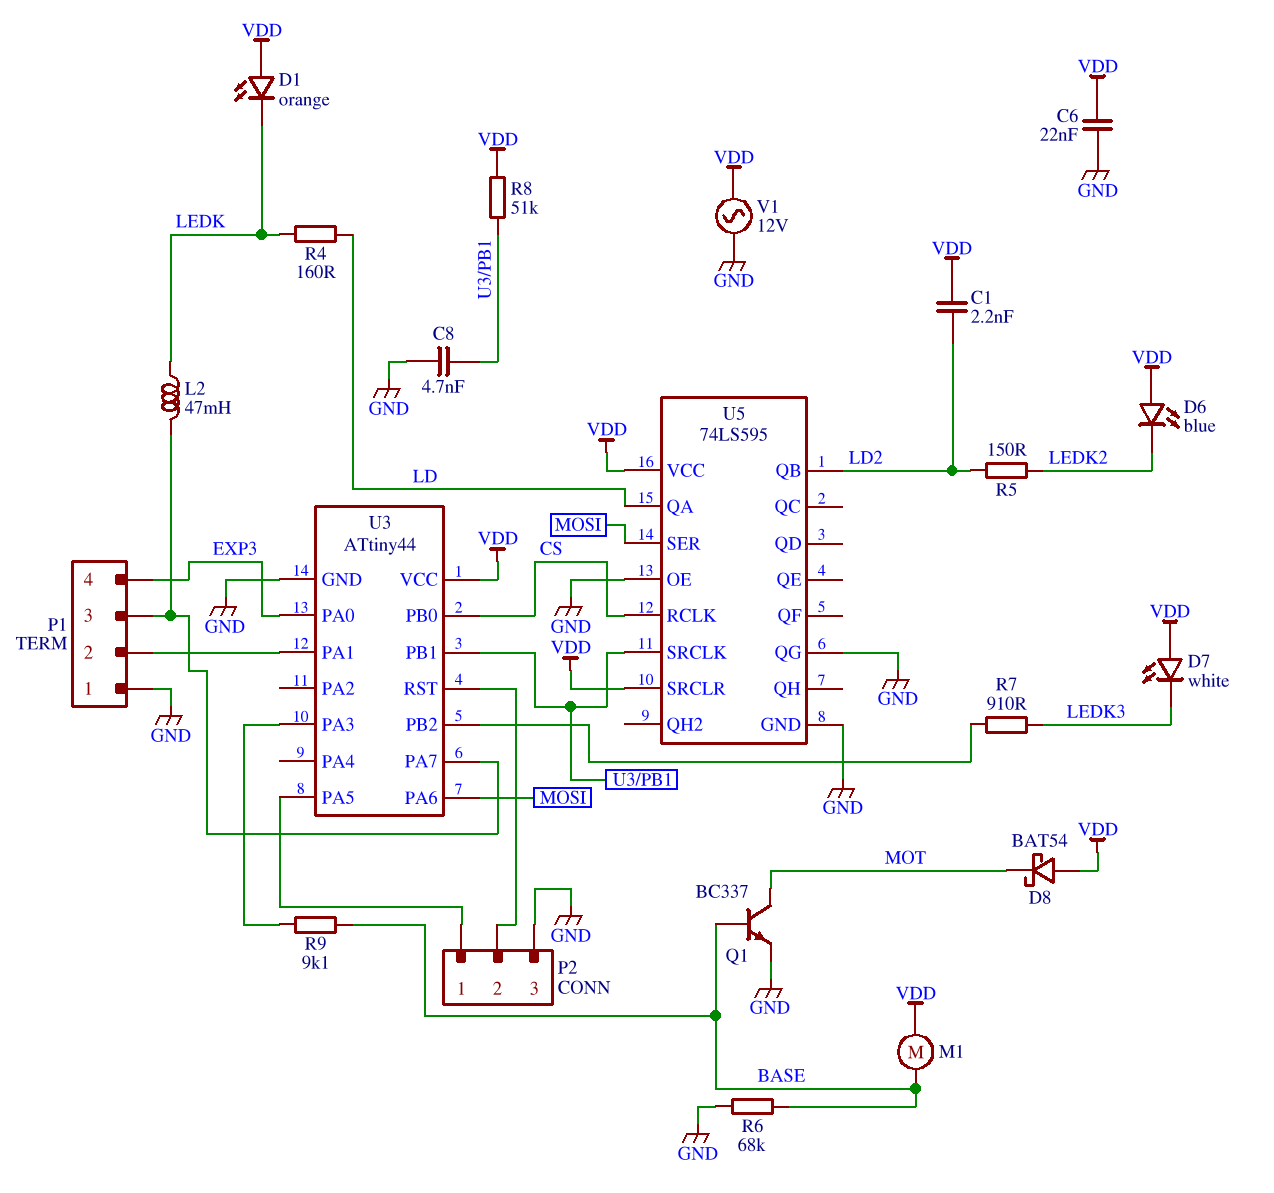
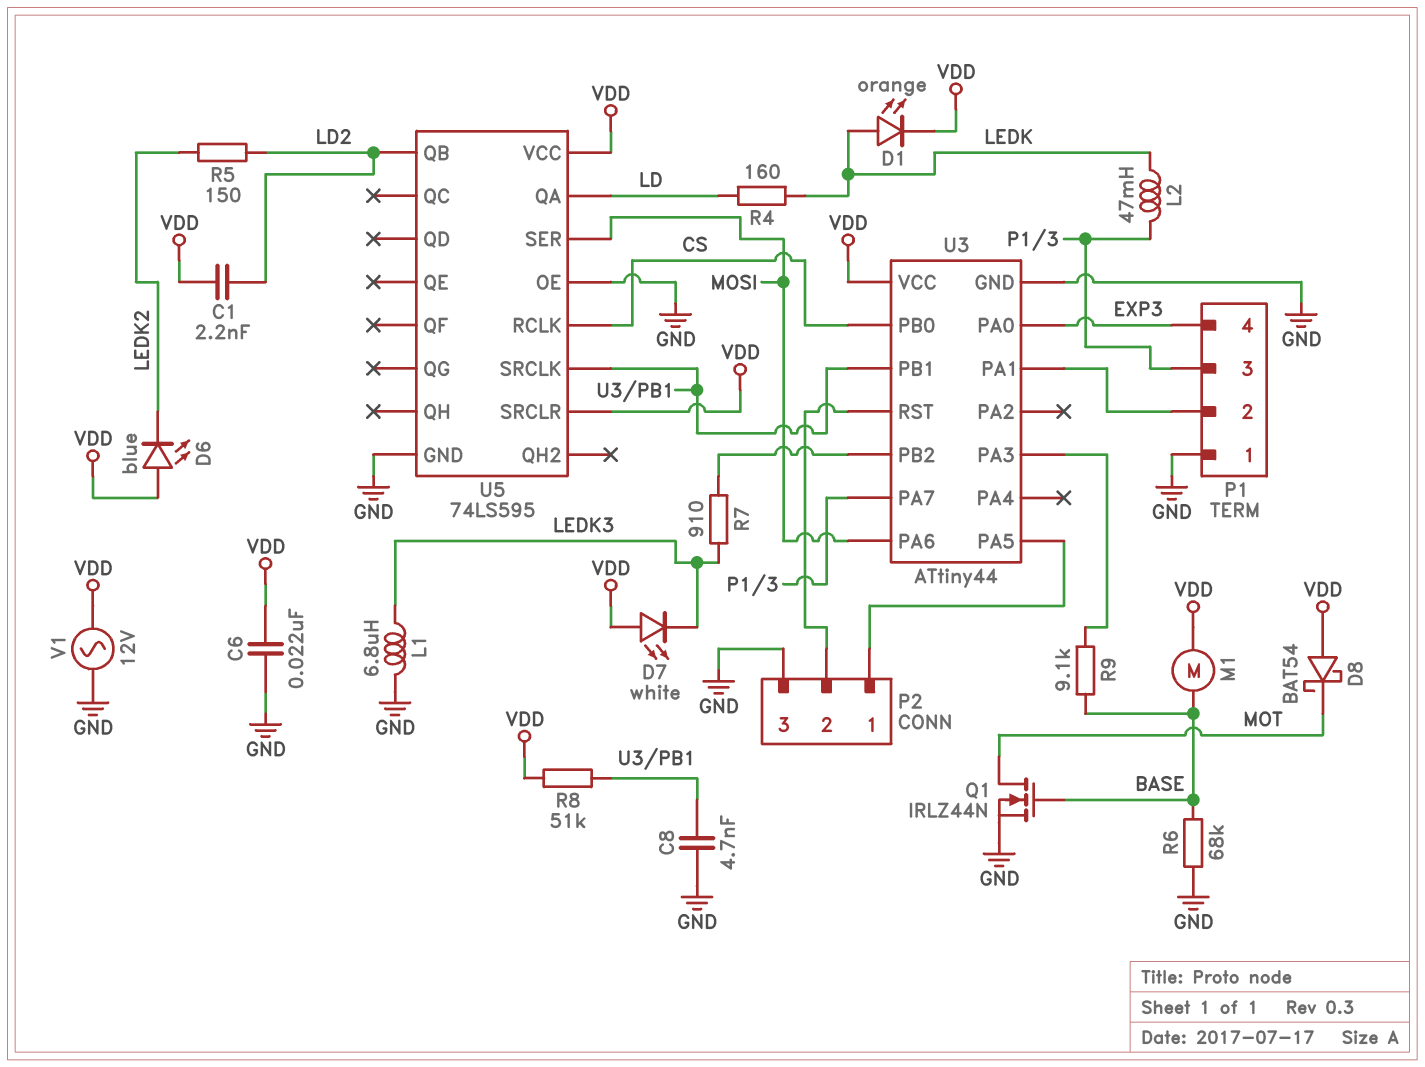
D1: LED orange (A VDD, K LEDK) -> LED orange (A LEDK, K VDD)
L1: none -> 6.8uH (GND, LEDK3)
Q1: NPN BC337 (B BASE, C MOT, E GND) -> NMOS IRLZ44N (G BASE, D MOT, S GND)
U5 pin QG: GND -> none

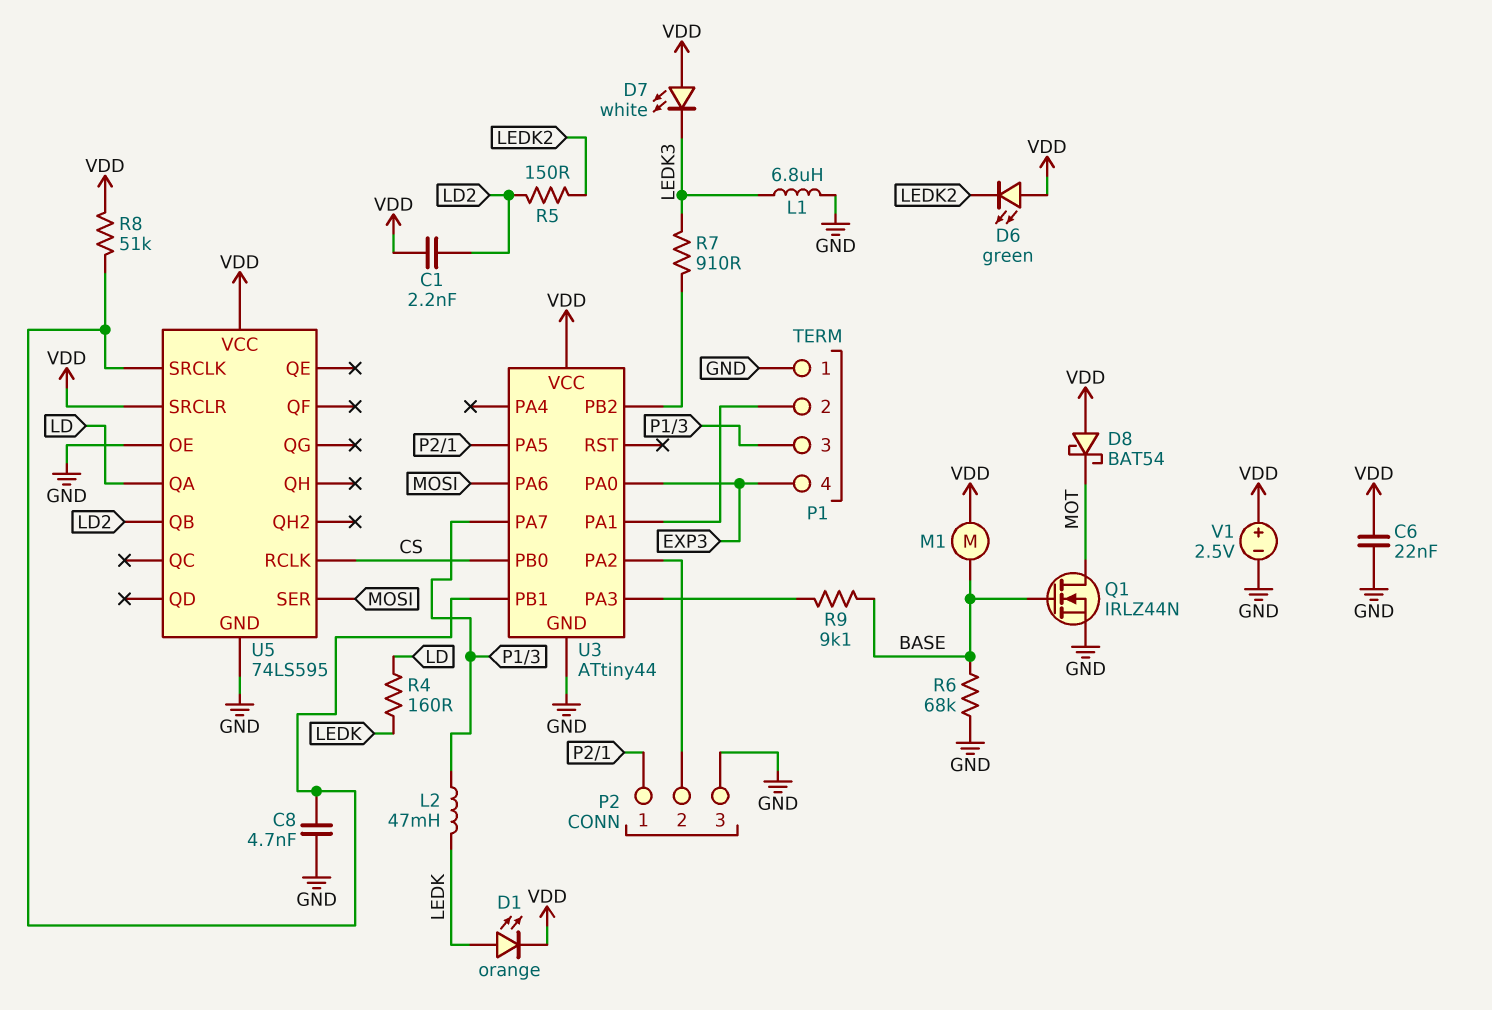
D6: LED blue (A VDD, K LEDK2) -> LED green (A VDD, K LEDK2)
U3 pin PA2: none -> P2/2
U3 pin RST: P2/2 -> none
V1: AC 12V (GND, VDD) -> 2.5V (plus VDD, minus GND)

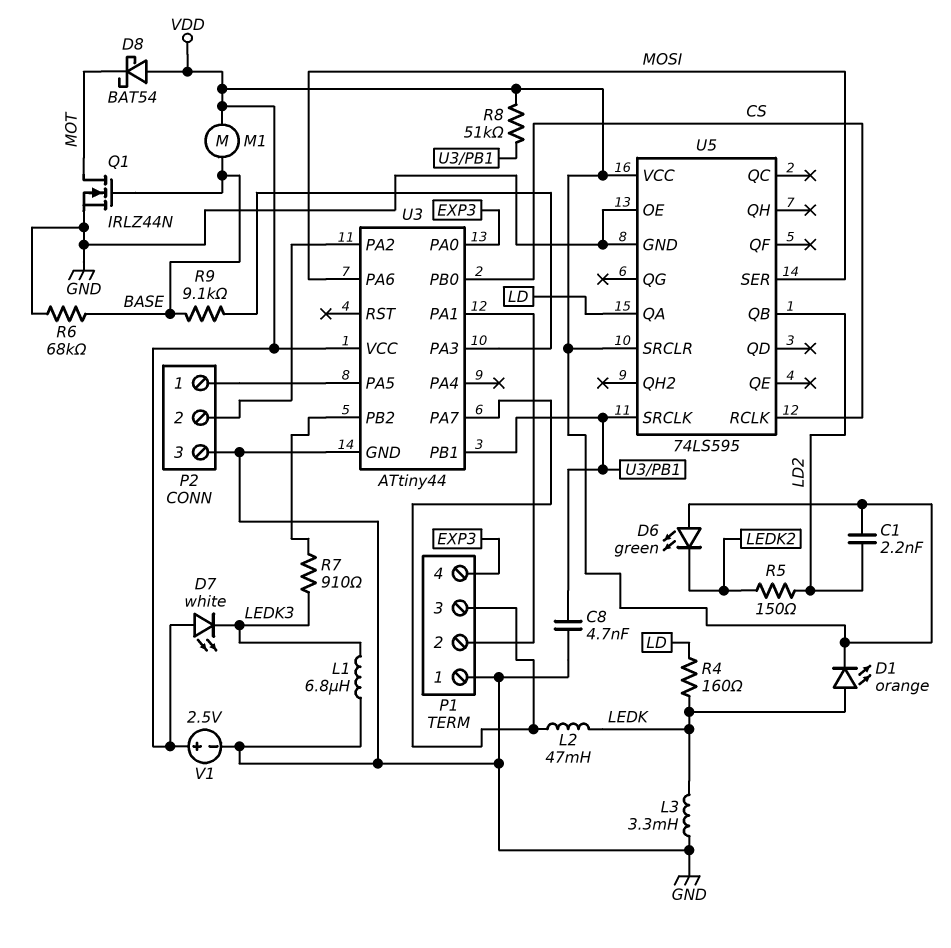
C6: 22nF (GND, VDD) -> none
L3: none -> 3.3mH (GND, LEDK)

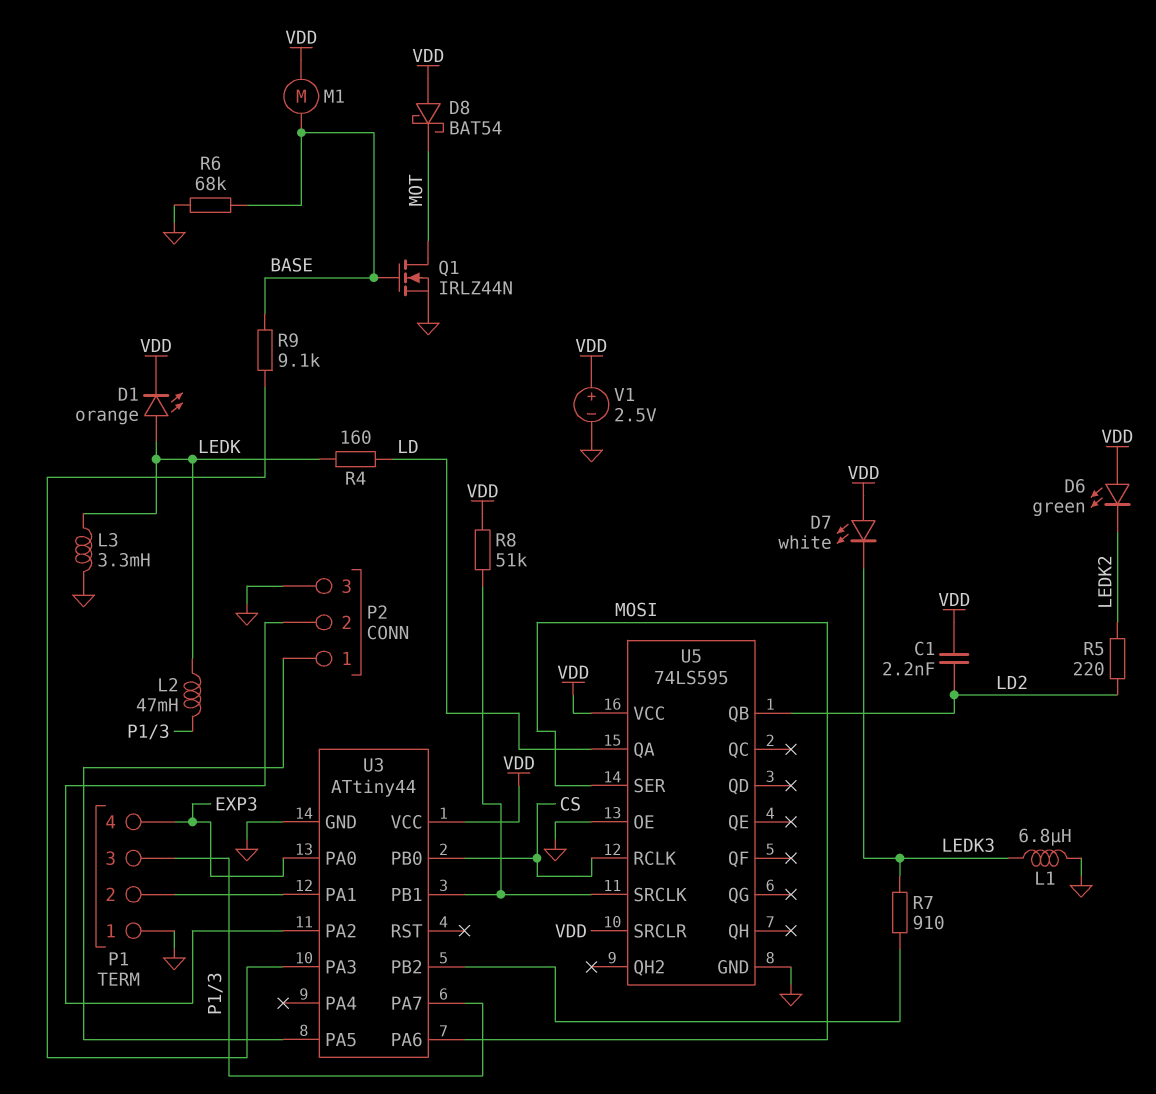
C8: 4.7nF (GND, U3/PB1) -> none
R5: 150 (LD2, LEDK2) -> 220 (LD2, LEDK2)

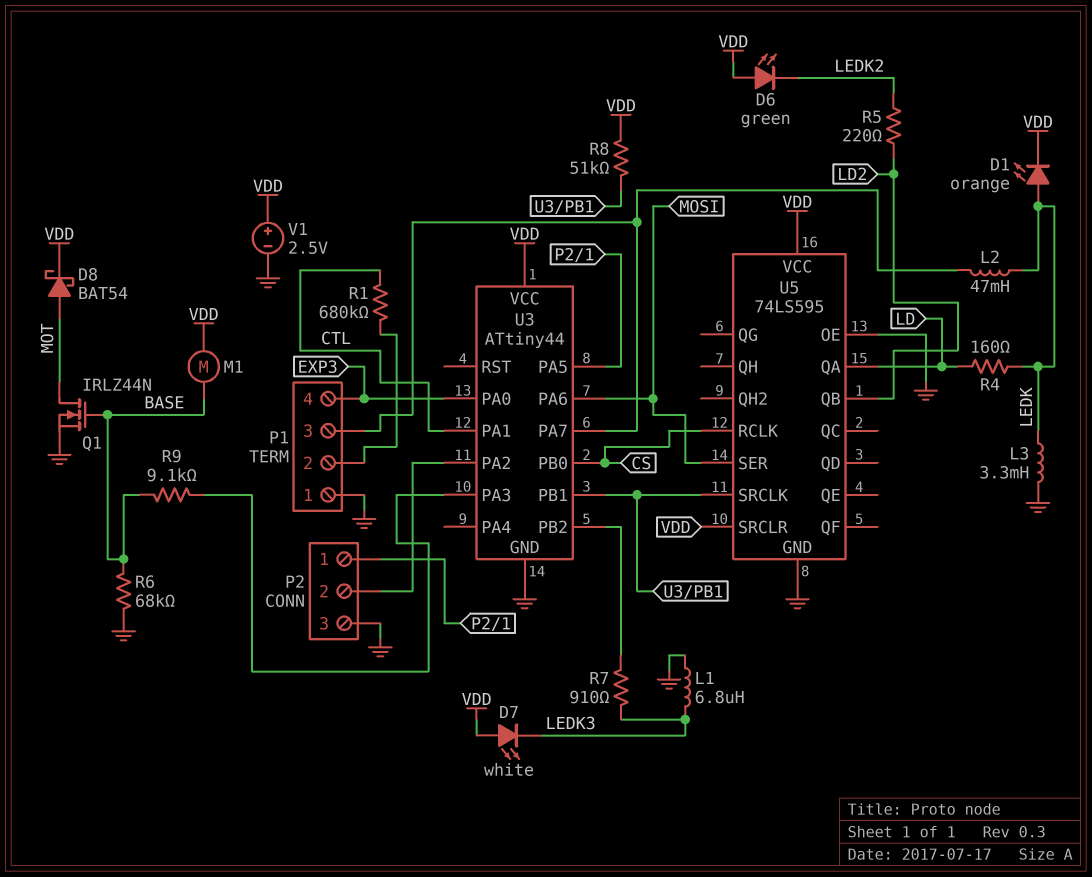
C1: 2.2nF (LD2, VDD) -> none
D8: schottky BAT54 (A VDD, K MOT) -> schottky BAT54 (A MOT, K VDD)
R1: none -> 680k (CTL, P1/2)
U3 pin PA1: P1/2 -> CTL

